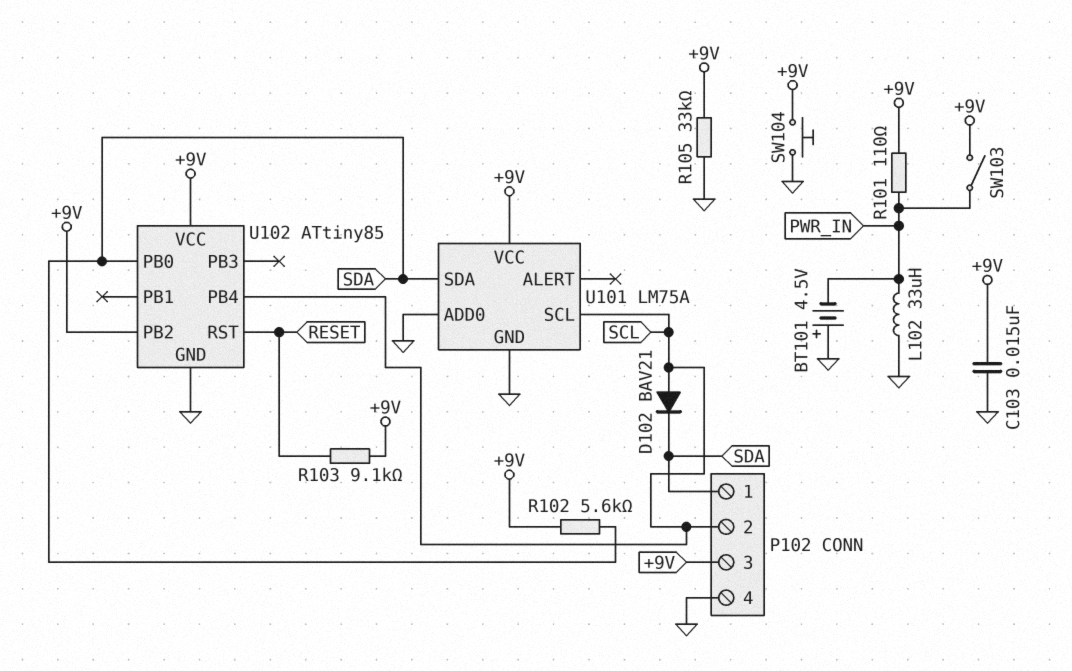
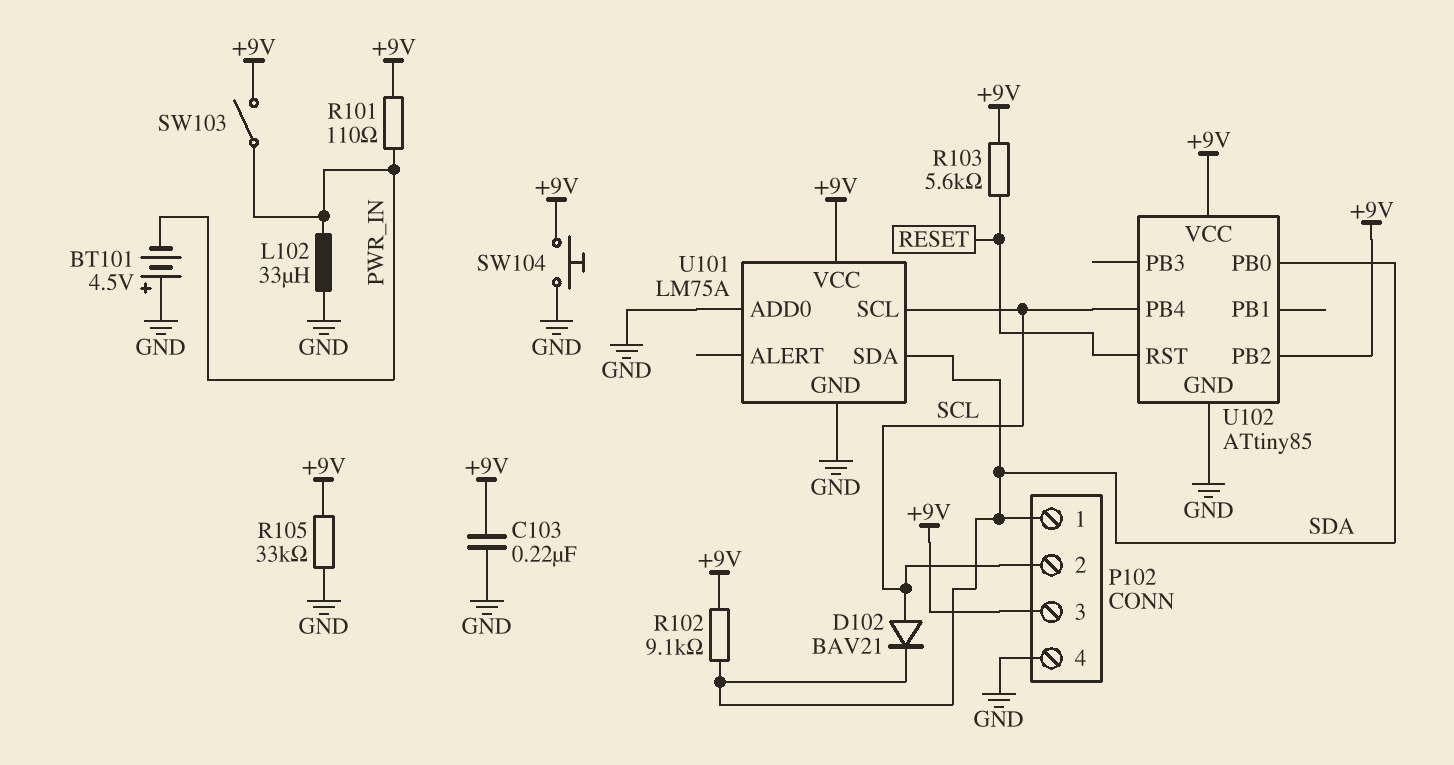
C103: 15nF (+9V, GND) -> 220nF (+9V, GND)
R102: 5.6k (+9V, SDA) -> 9.1k (+9V, SDA)
R103: 9.1k (+9V, RESET) -> 5.6k (+9V, RESET)

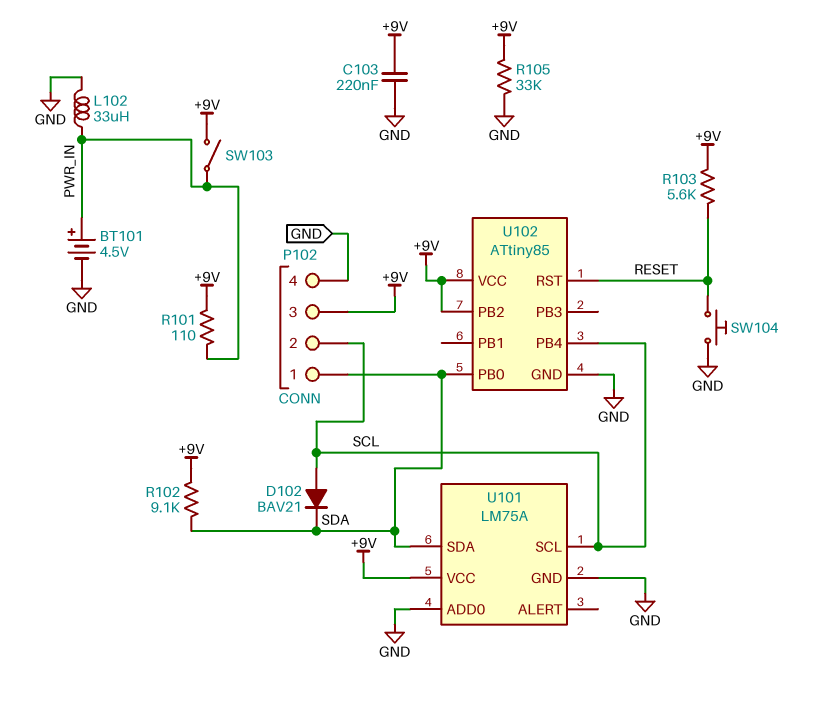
BT101: 4.5V (plus GND, minus PWR_IN) -> 4.5V (plus PWR_IN, minus GND)
SW104: button (+9V, GND) -> button (GND, RESET)

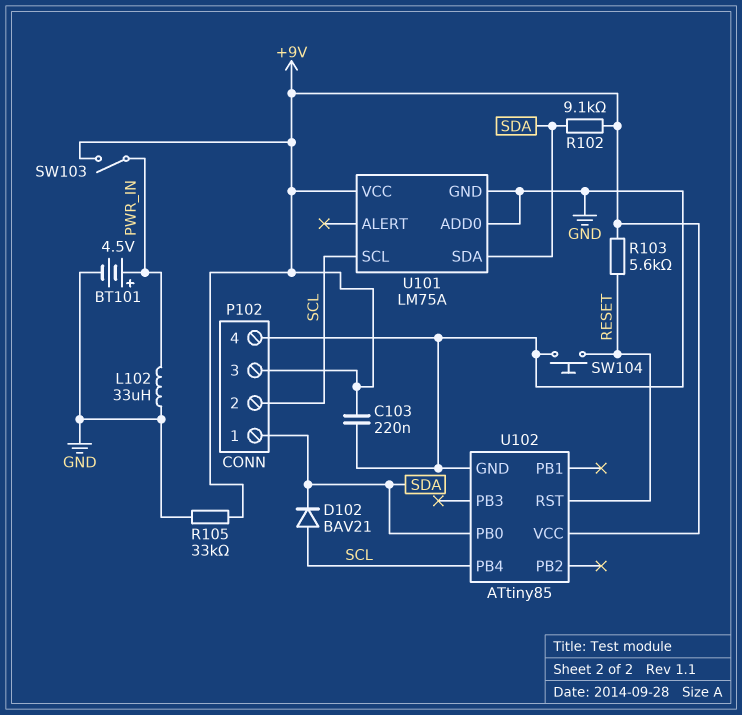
R101: 110 (+9V, PWR_IN) -> none
U102 pin PB2: +9V -> none

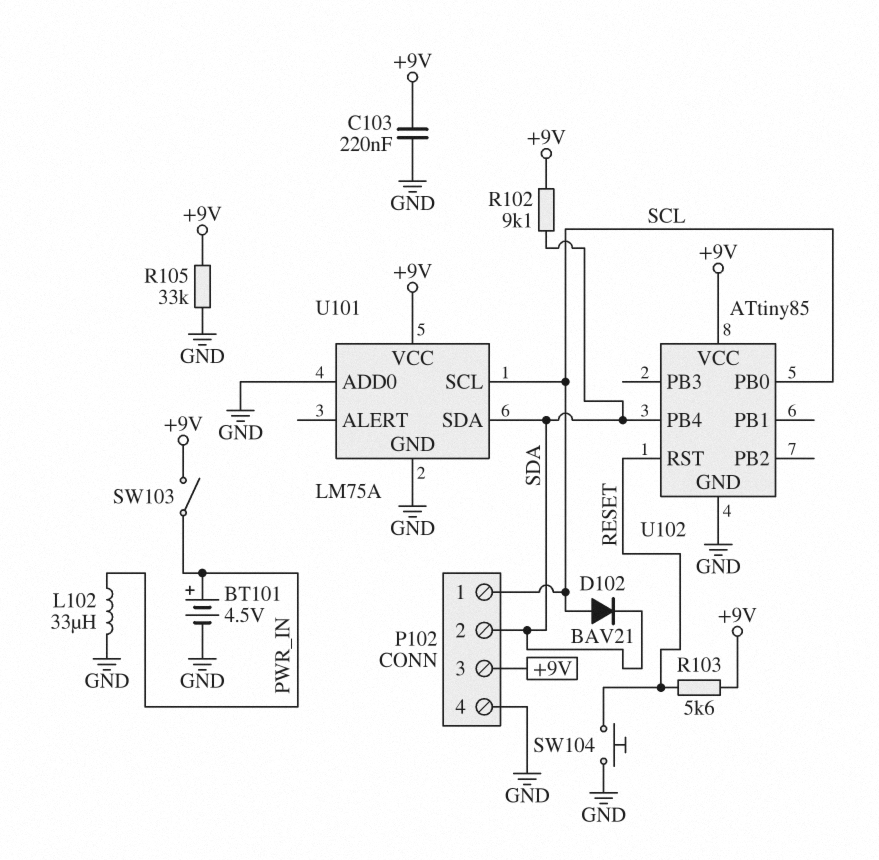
P102 pin 1: SDA -> SCL
P102 pin 2: SCL -> SDA
U102 pin PB0: SDA -> SCL
U102 pin PB4: SCL -> SDA

